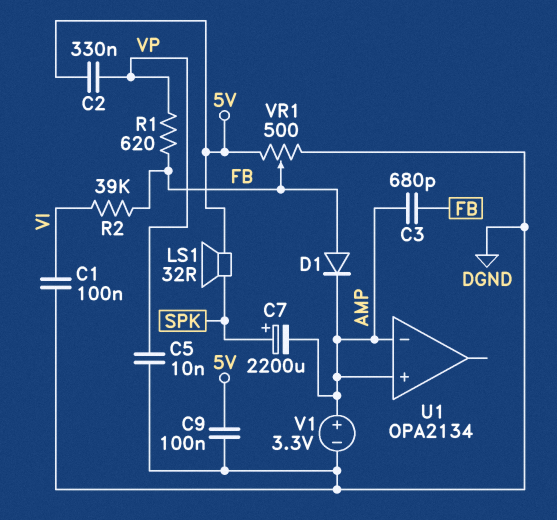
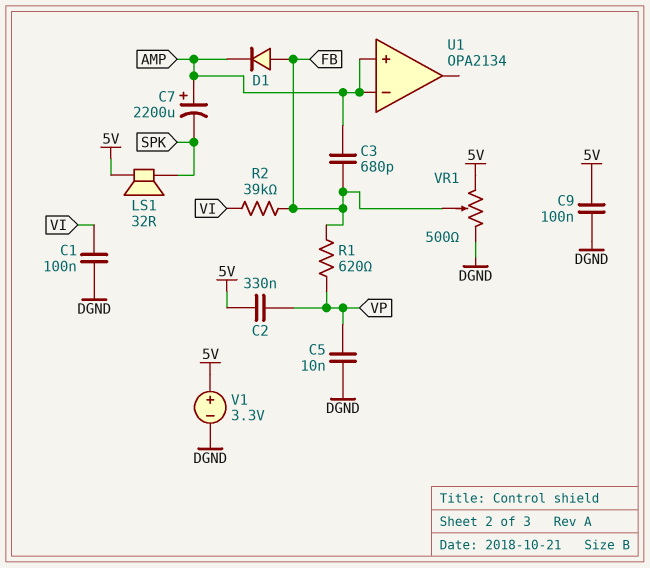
C7: 2200uF (plus SPK, minus AMP) -> 2200uF (plus AMP, minus SPK)
V1: 3.3V (plus AMP, minus DGND) -> 3.3V (plus 5V, minus DGND)

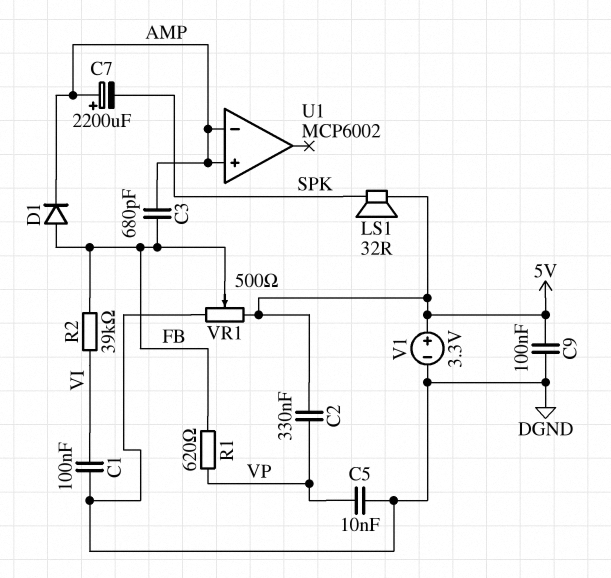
U1: OPA2134 -> MCP6002

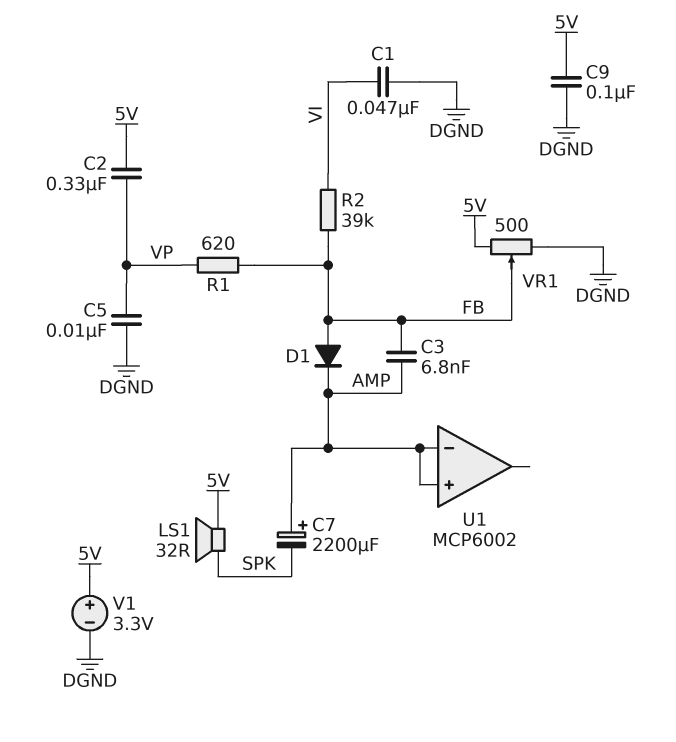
C1: 100nF (DGND, VI) -> 47nF (DGND, VI)
C3: 680pF (AMP, FB) -> 6.8nF (AMP, FB)

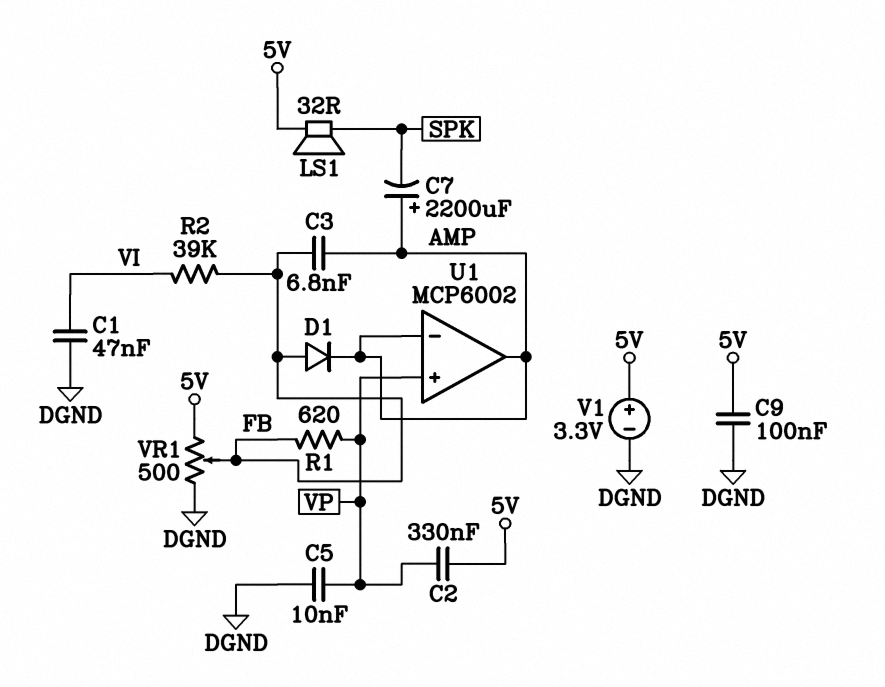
U1 pin in+: AMP -> VP
U1 pin out: none -> AMP

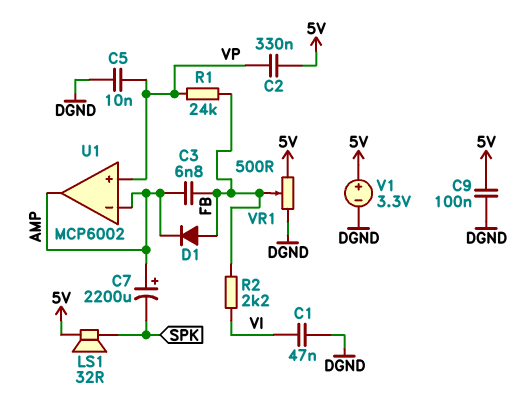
R1: 620 (FB, VP) -> 24k (FB, VP)
R2: 39k (FB, VI) -> 2.2k (FB, VI)

